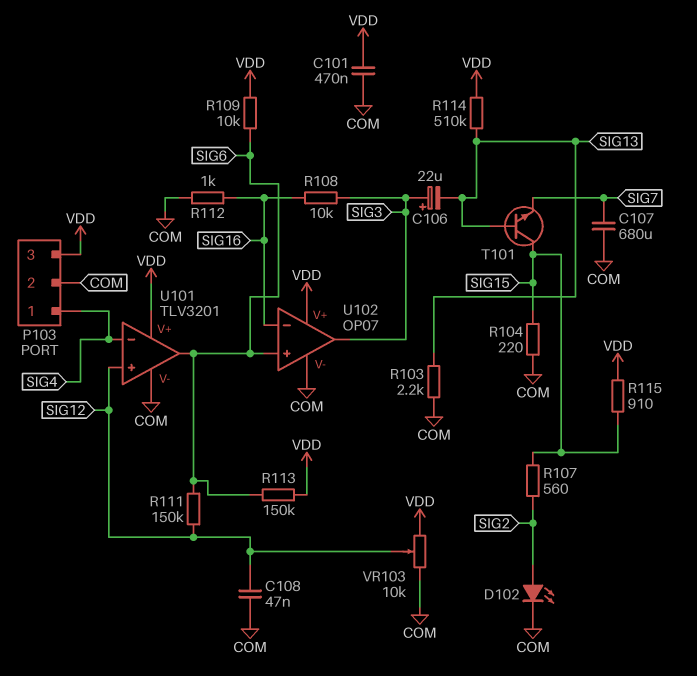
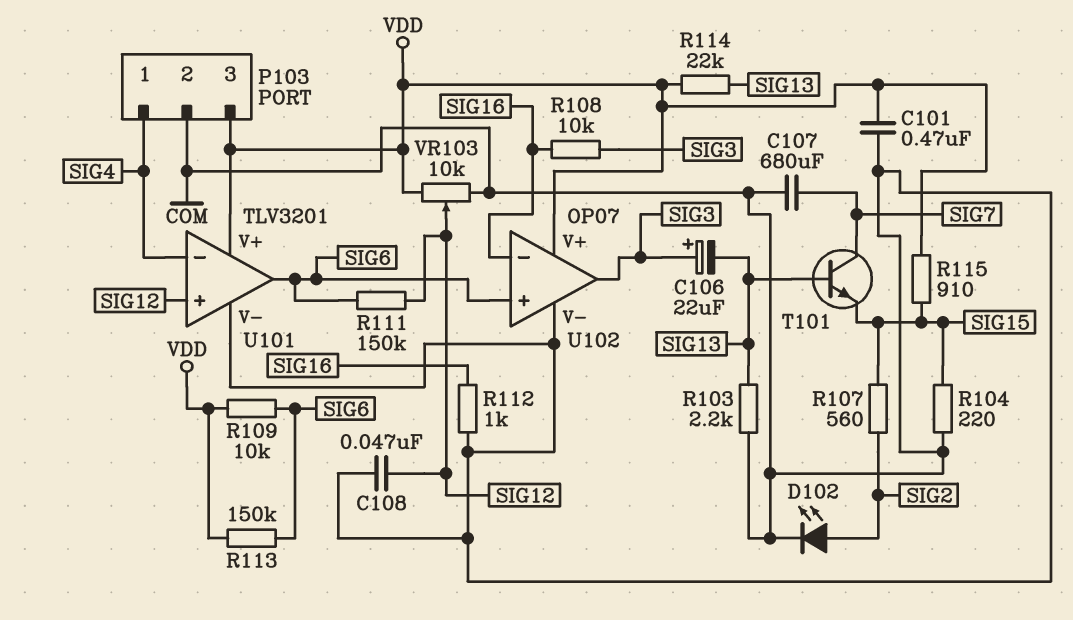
R114: 510k (SIG13, VDD) -> 22k (SIG13, VDD)
T101: NPN (B SIG13, C SIG15, E SIG7) -> NPN (B SIG13, C SIG7, E SIG15)

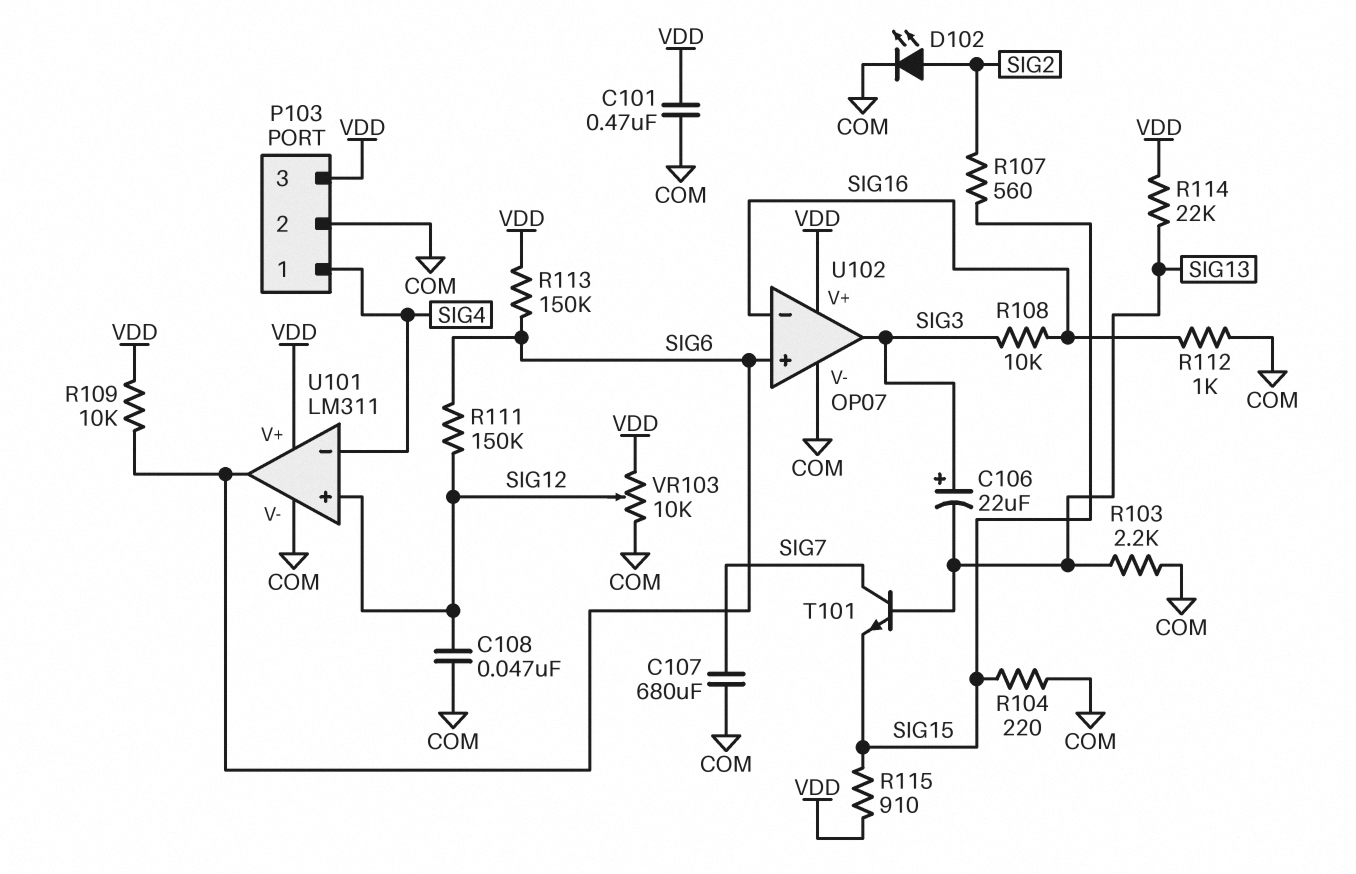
U101: TLV3201 -> LM311

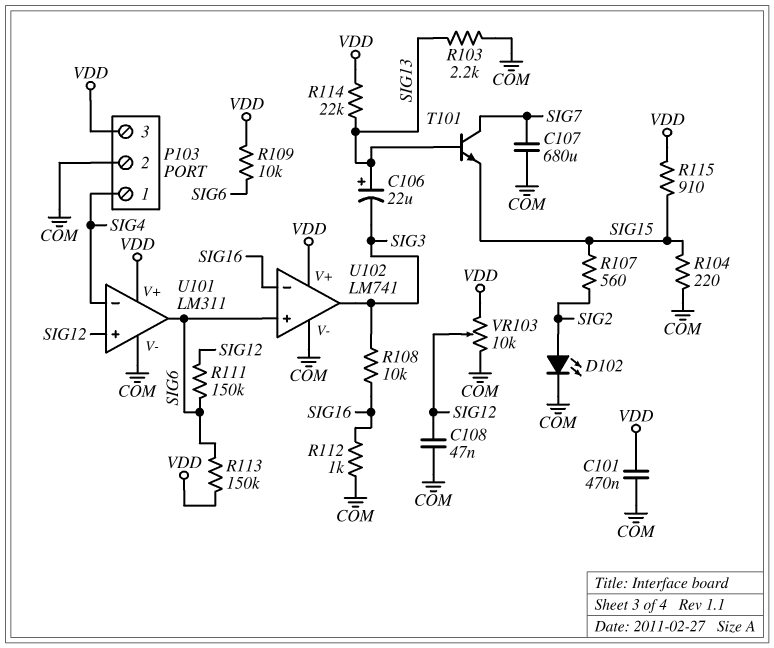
C106: 22uF (plus SIG3, minus SIG13) -> 22uF (plus SIG13, minus SIG3)
U102: OP07 -> LM741

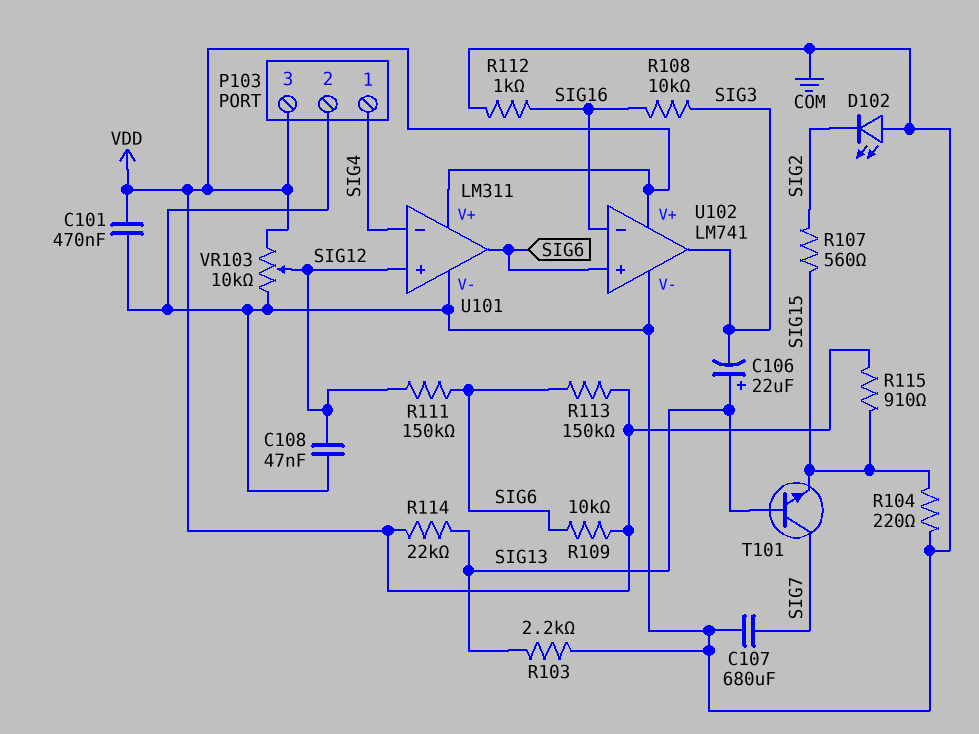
D102: LED (A SIG2, K COM) -> LED (A COM, K SIG2)

